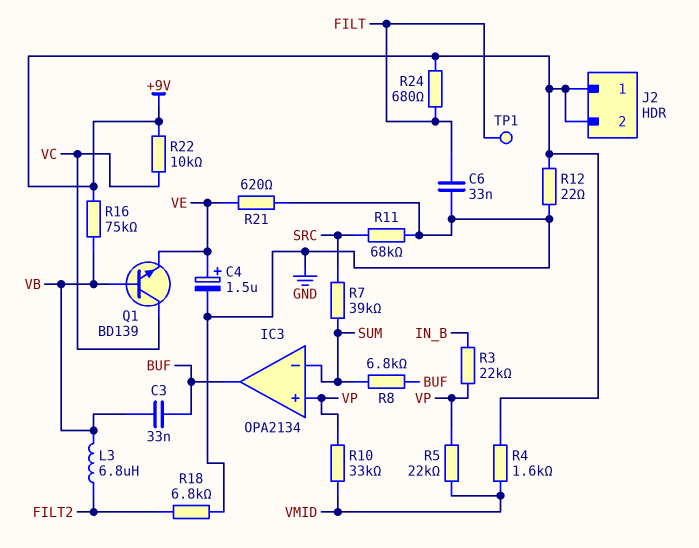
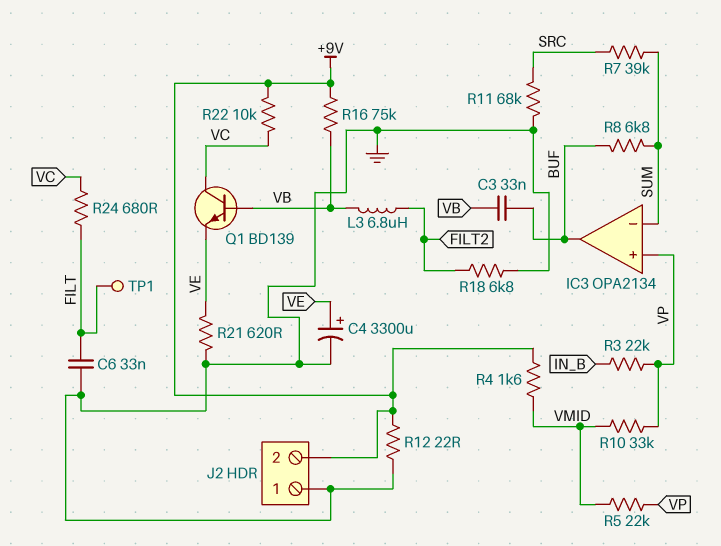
C4: 1.5uF (plus VE, minus GND) -> 3300uF (plus VE, minus GND)
J2 pin 1: +9V -> GND
R24: 680 (+9V, FILT) -> 680 (FILT, VC)

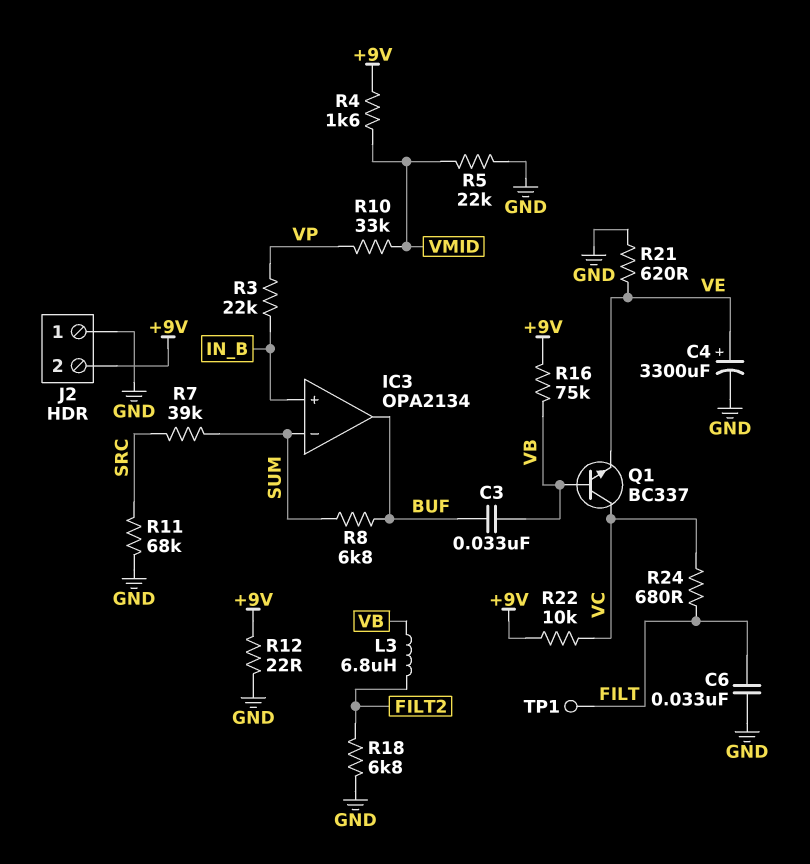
IC3 pin in+: VP -> IN_B
Q1: NPN BD139 (B VB, C VC, E VE) -> NPN BC337 (B VB, C VC, E VE)
R5: 22k (VMID, VP) -> 22k (GND, VMID)

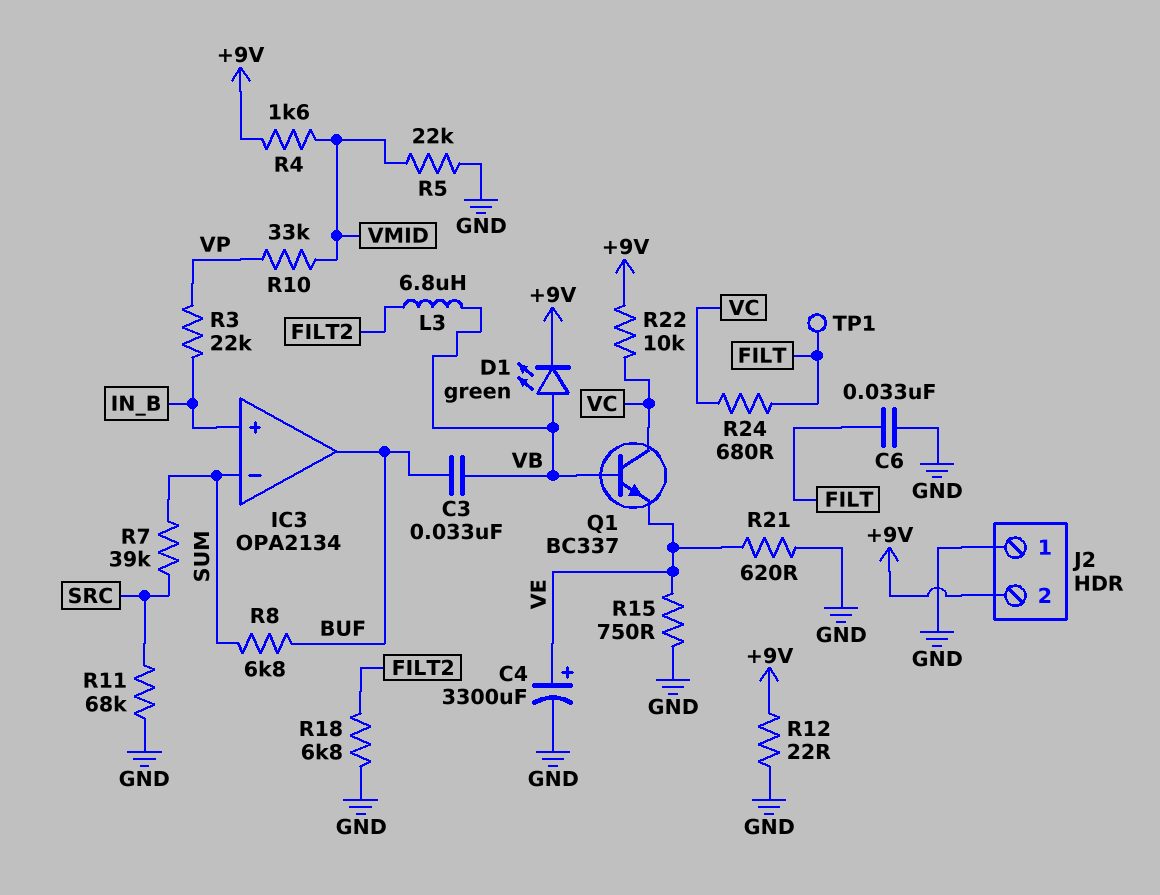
D1: none -> LED green (A VB, K +9V)
R15: none -> 750 (GND, VE)
R16: 75k (+9V, VB) -> none

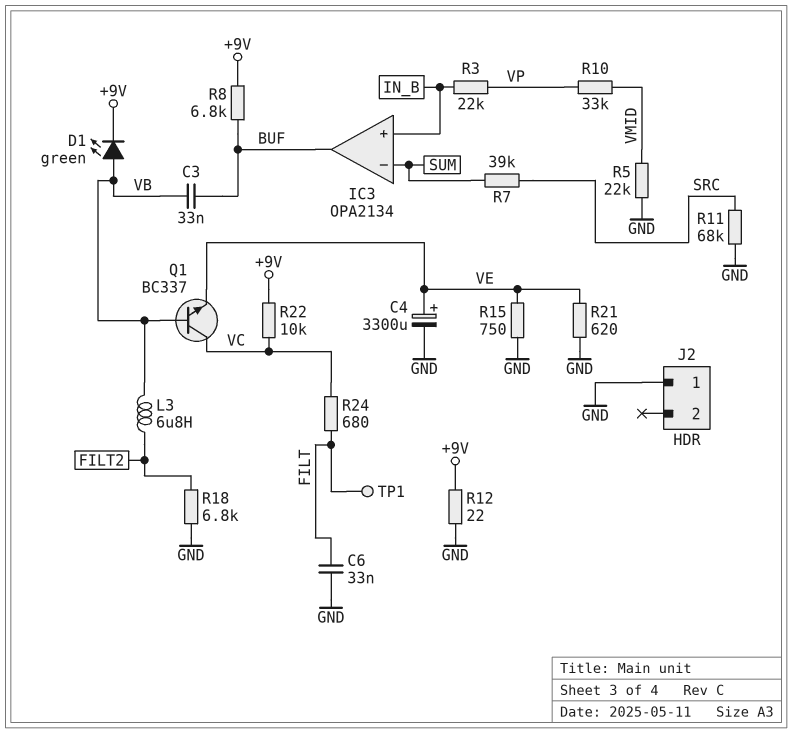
J2 pin 2: +9V -> none
R4: 1.6k (+9V, VMID) -> none
R8: 6.8k (BUF, SUM) -> 6.8k (+9V, BUF)

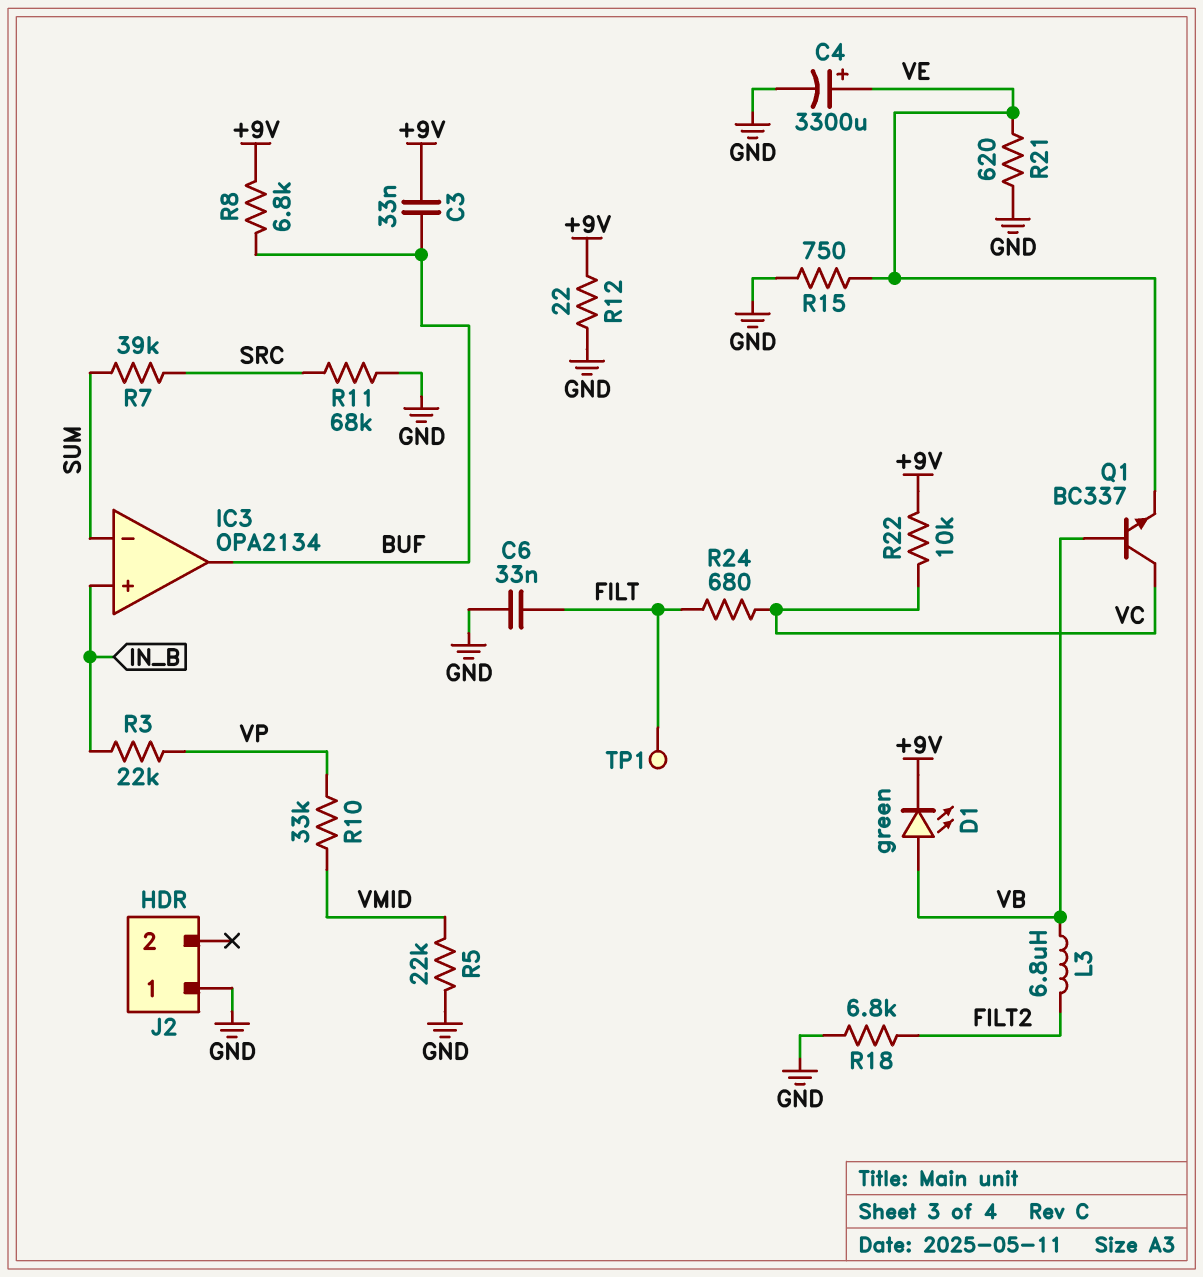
C3: 33nF (BUF, VB) -> 33nF (+9V, BUF)

